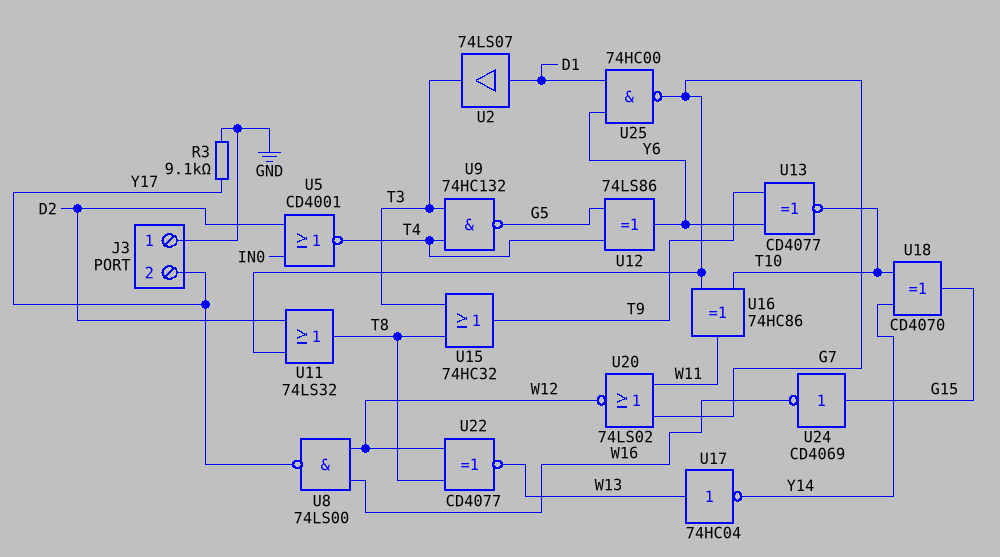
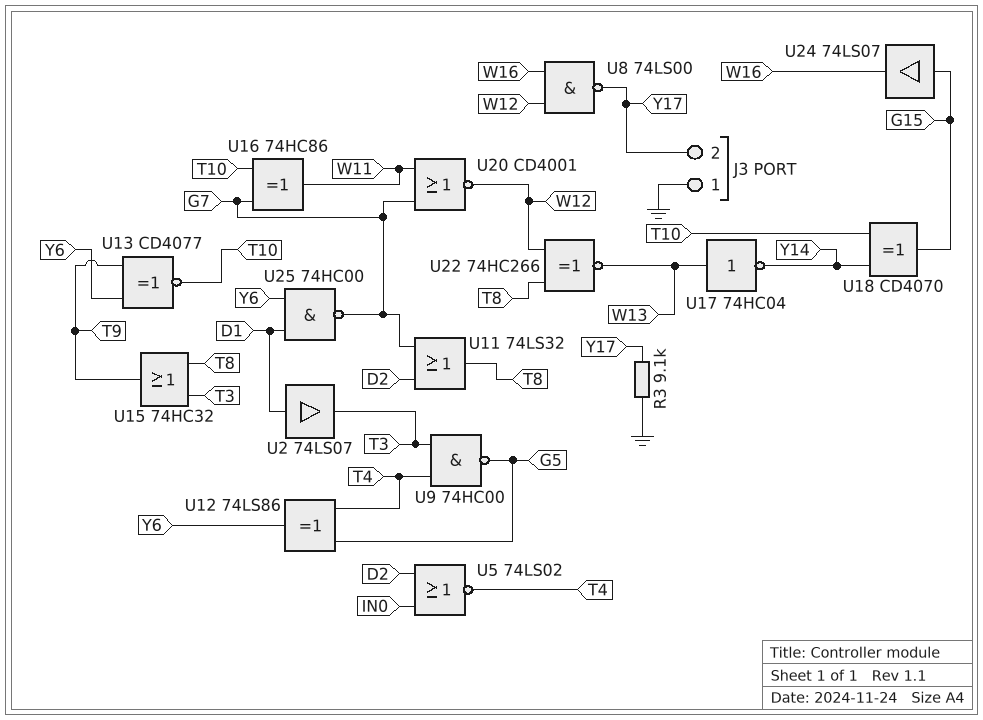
U5: NOR CD4001 (in D2, in IN0, out T4) -> NOR 74LS02 (in D2, in IN0, out T4)
U9: NAND 74HC132 (in T3, in T4, out G5) -> NAND 74HC00 (in T3, in T4, out G5)
U20: NOR 74LS02 (in G7, in W11, out W12) -> NOR CD4001 (in G7, in W11, out W12)
U22: XNOR CD4077 (in T8, in W12, out W13) -> XNOR 74HC266 (in T8, in W12, out W13)
U24: NOT CD4069 (in G15, out W16) -> buffer 74LS07 (in G15, out W16)

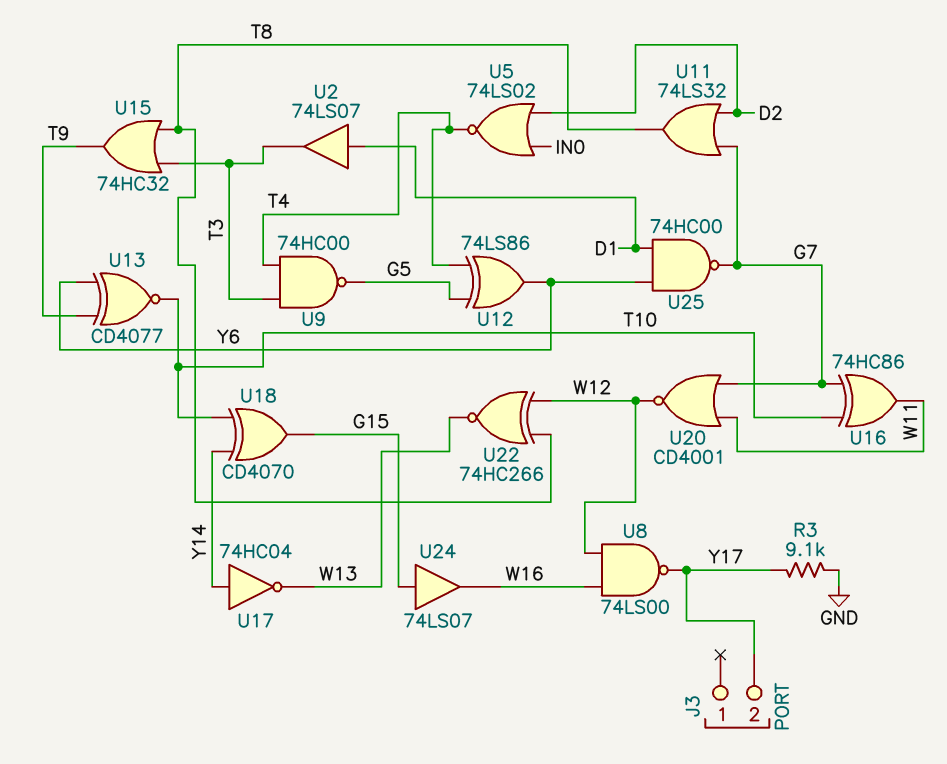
J3 pin 1: GND -> none
U17: NOT 74HC04 (in W13, out Y14) -> NOT 74HC04 (in Y14, out W13)

